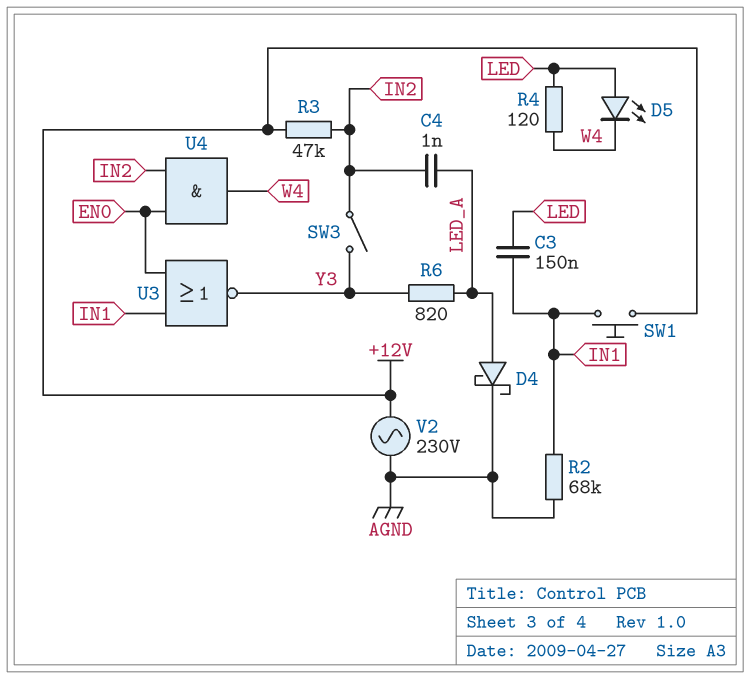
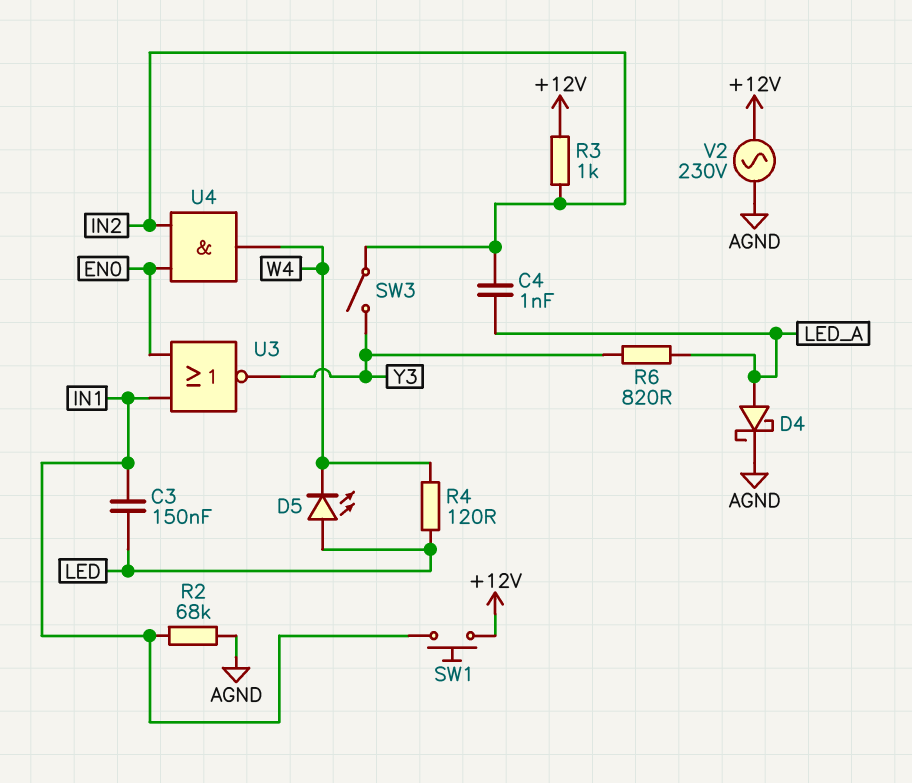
R3: 47k (+12V, IN2) -> 1k (+12V, IN2)

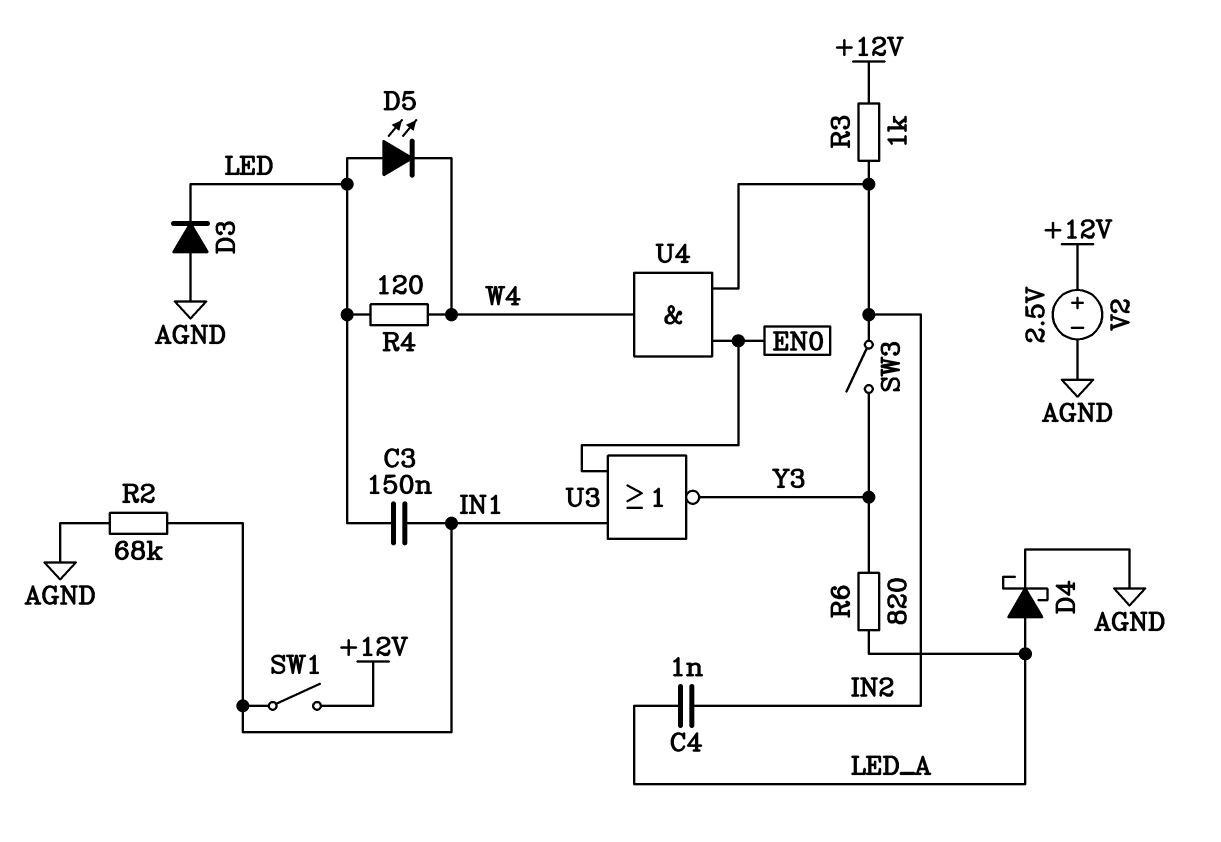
D3: none -> diode (A AGND, K LED)
SW1: button (+12V, IN1) -> switch (+12V, IN1)
V2: AC 230V (+12V, AGND) -> 2.5V (plus +12V, minus AGND)

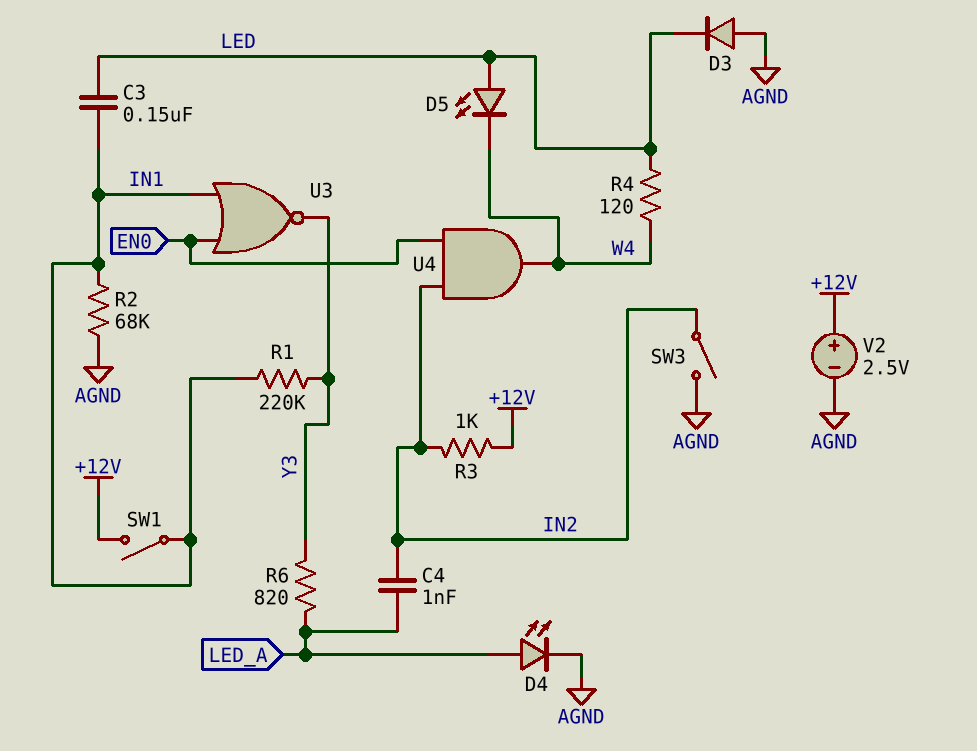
D4: schottky (A LED_A, K AGND) -> LED (A LED_A, K AGND)
R1: none -> 220k (IN1, Y3)
SW3: switch (IN2, Y3) -> switch (AGND, IN2)

